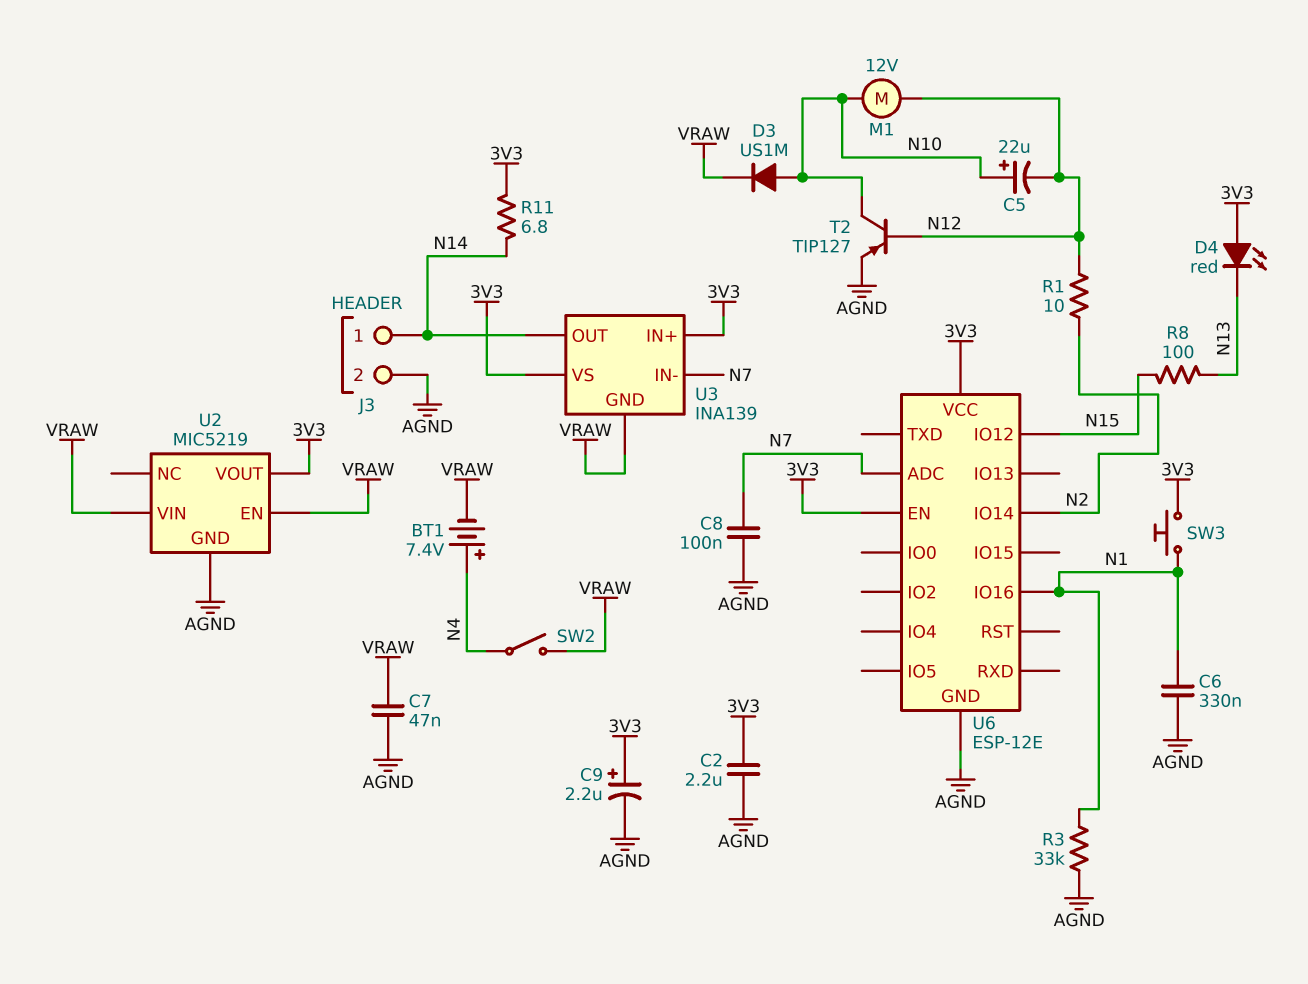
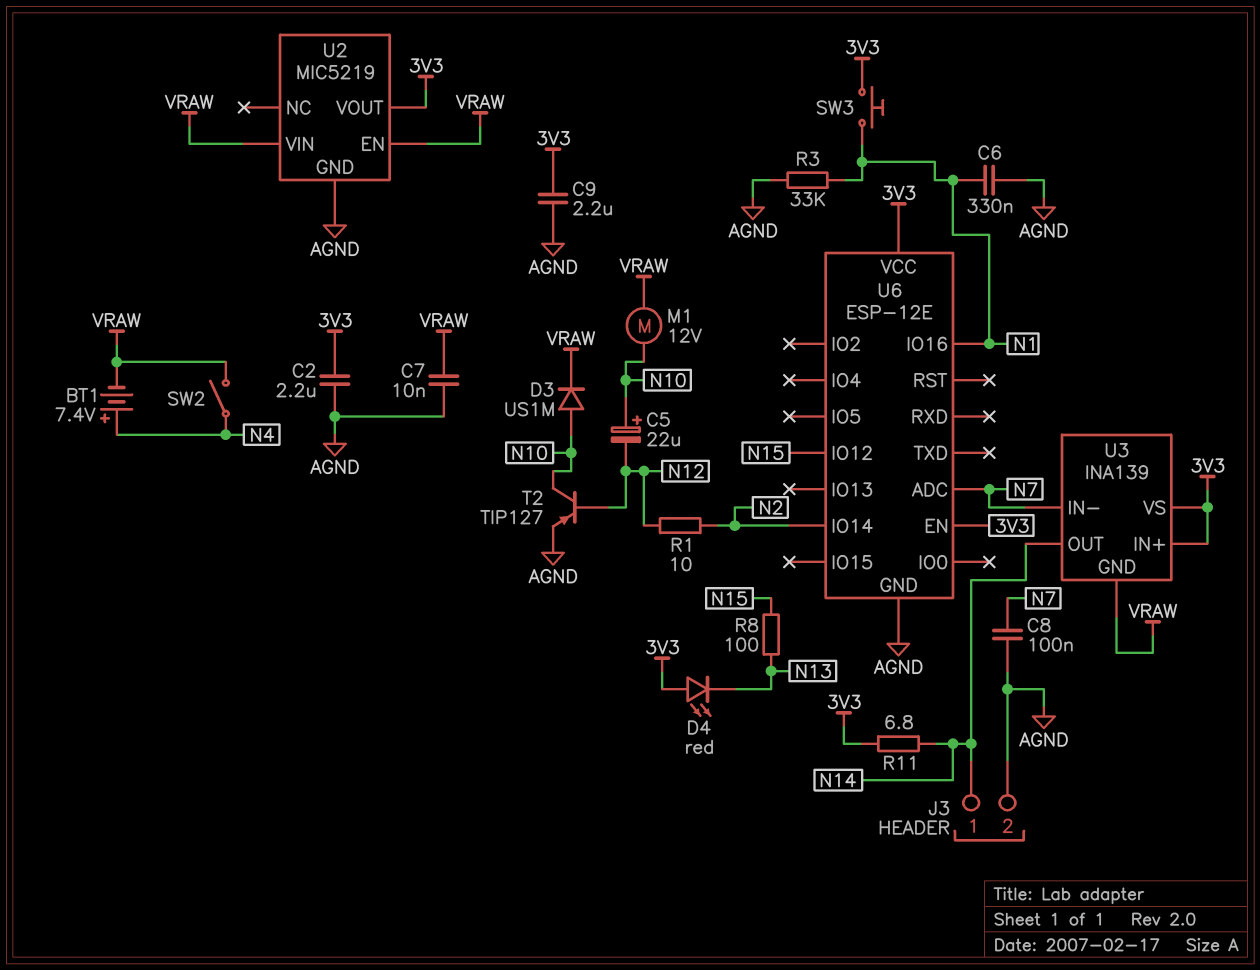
C7: 47nF (AGND, VRAW) -> 10nF (AGND, VRAW)
C9: 2.2uF (plus 3V3, minus AGND) -> 2.2uF (3V3, AGND)
M1: motor 12V (N10, N12) -> motor 12V (N10, VRAW)

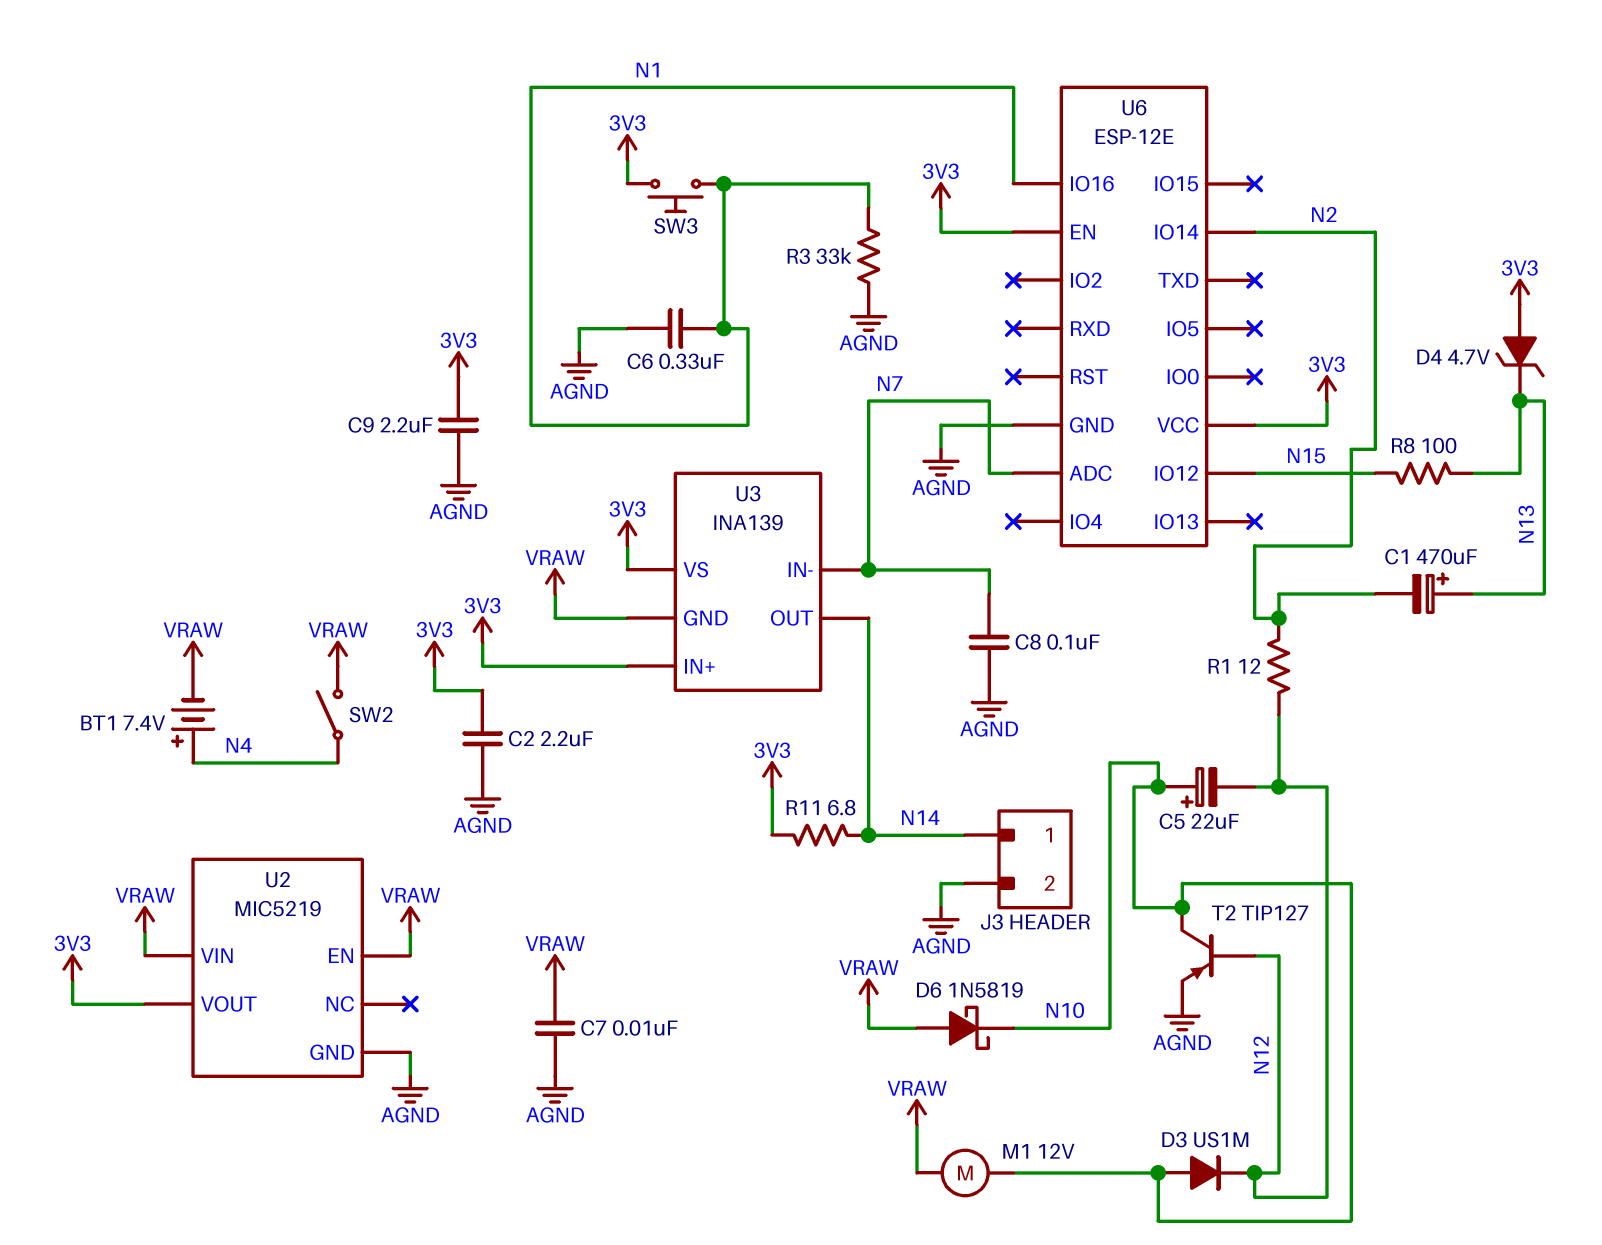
C1: none -> 470uF (plus N13, minus N2)
D3: diode US1M (A N10, K VRAW) -> diode US1M (A N10, K N12)
D4: LED red (A 3V3, K N13) -> zener 4.7V (A 3V3, K N13)
D6: none -> schottky 1N5819 (A VRAW, K N10)
R1: 10 (N2, N12) -> 12 (N2, N12)

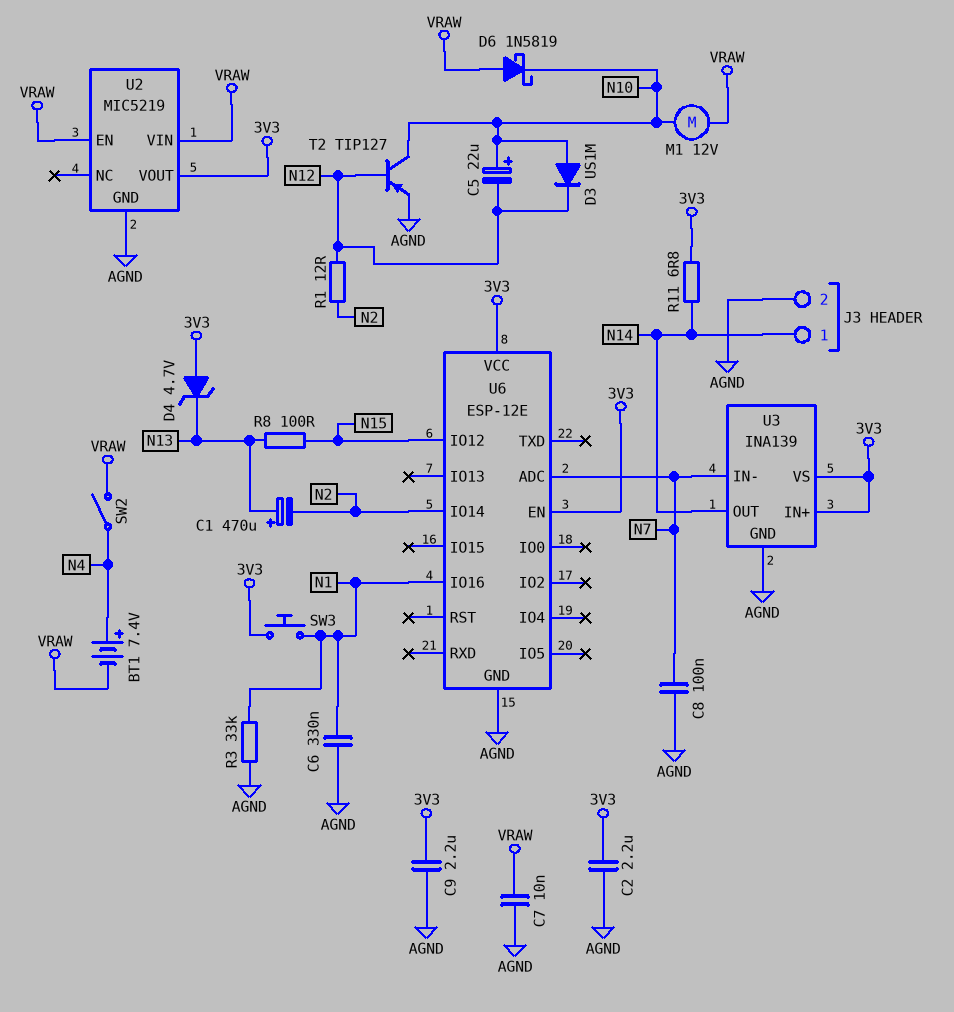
U3 pin GND: VRAW -> AGND

